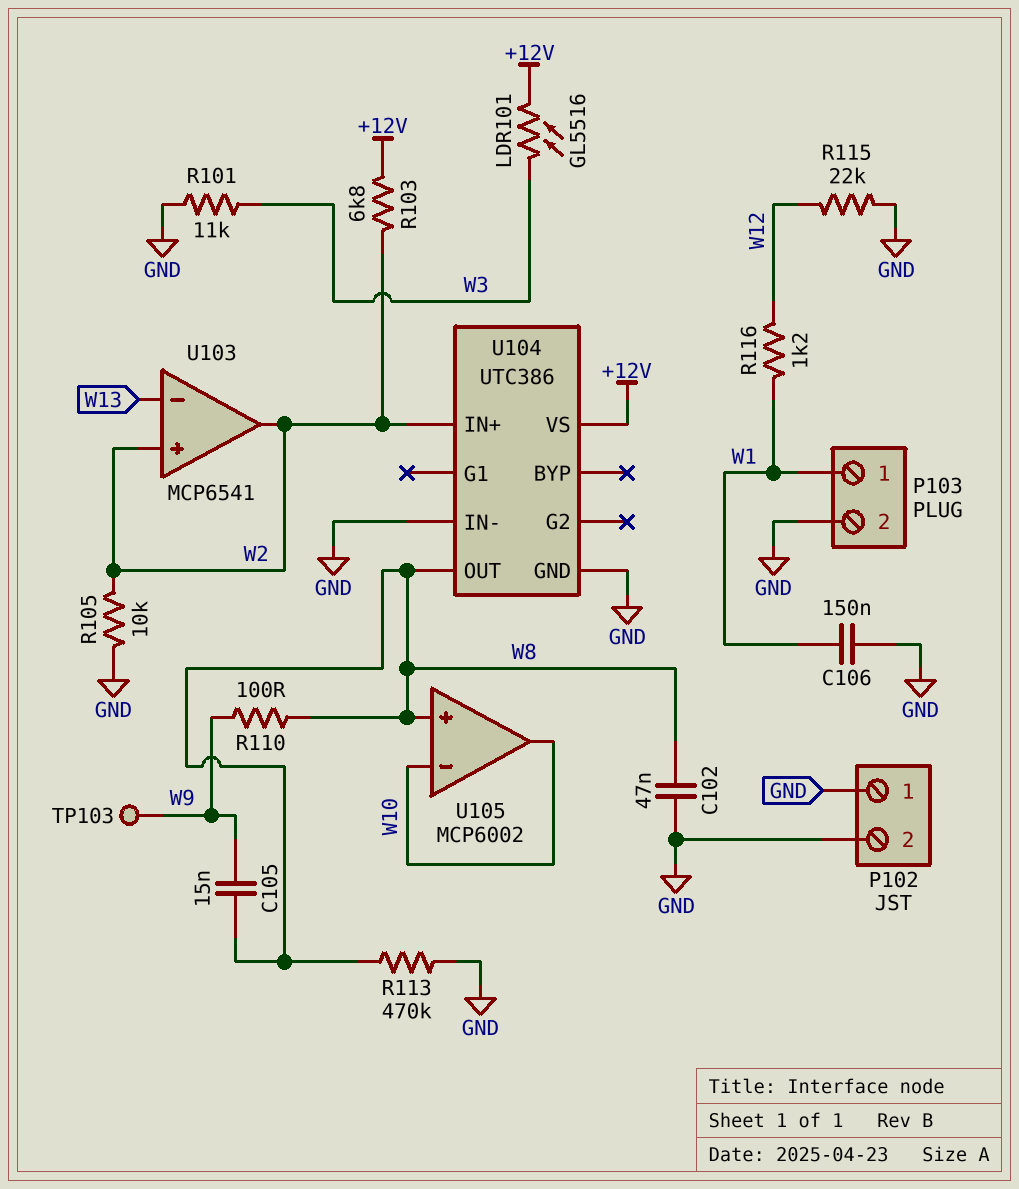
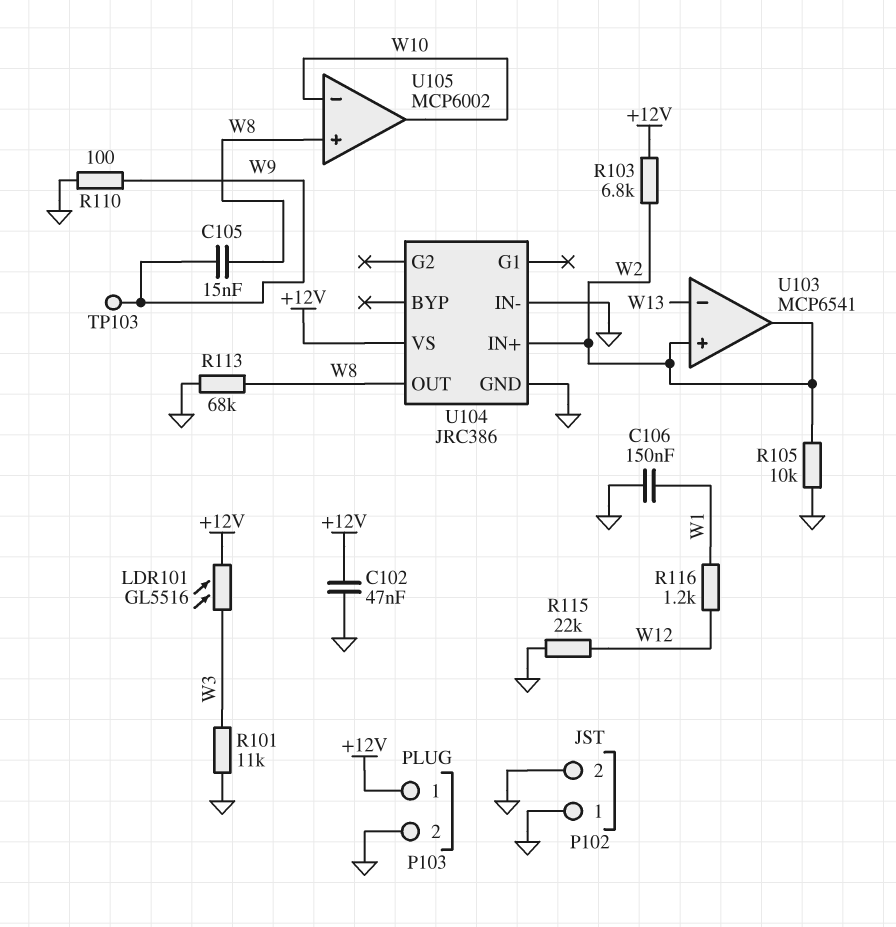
C102: 47nF (GND, W8) -> 47nF (+12V, GND)
P103 pin 1: W1 -> +12V
R110: 100 (W8, W9) -> 100 (GND, W9)
R113: 470k (GND, W8) -> 68k (GND, W8)
U104: UTC386 -> JRC386

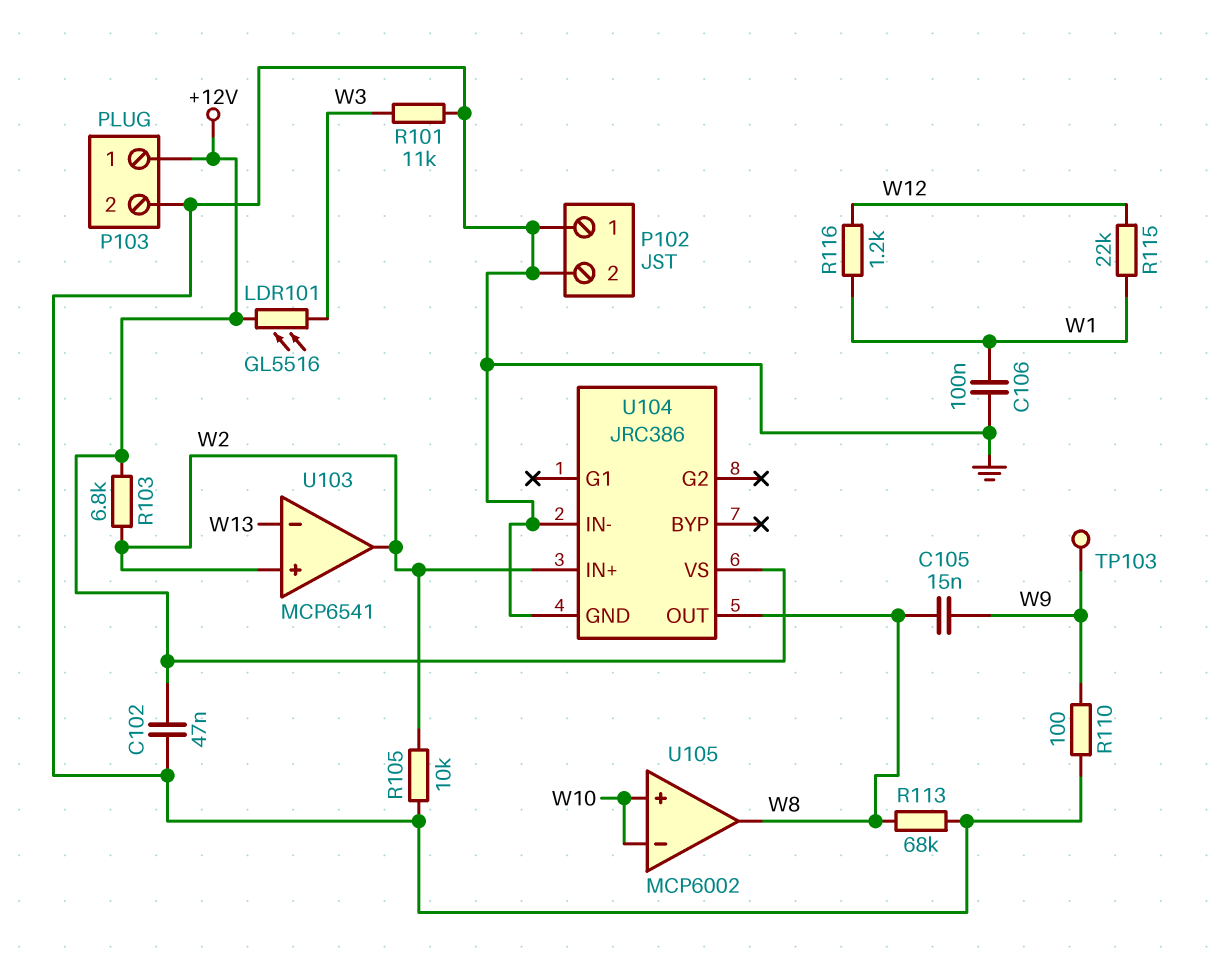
C106: 150nF (GND, W1) -> 100nF (GND, W1)
R115: 22k (GND, W12) -> 22k (W1, W12)
U105 pin in+: W8 -> W10
U105 pin out: W10 -> W8

